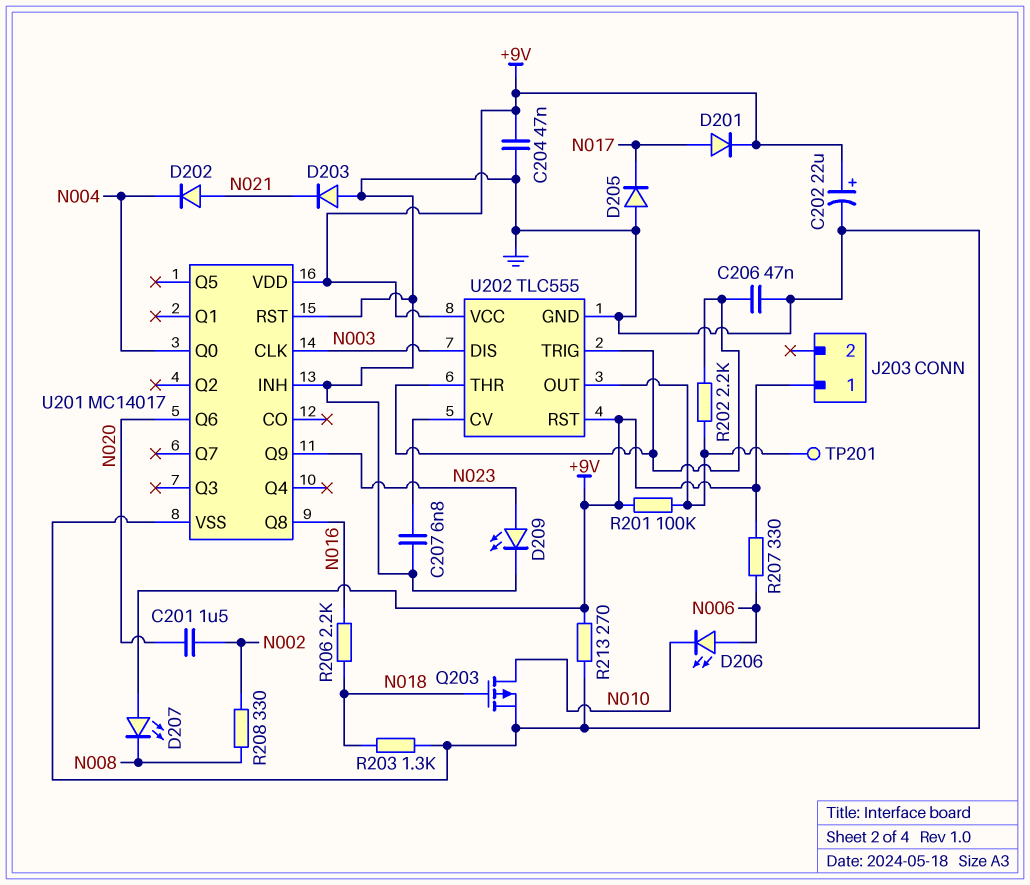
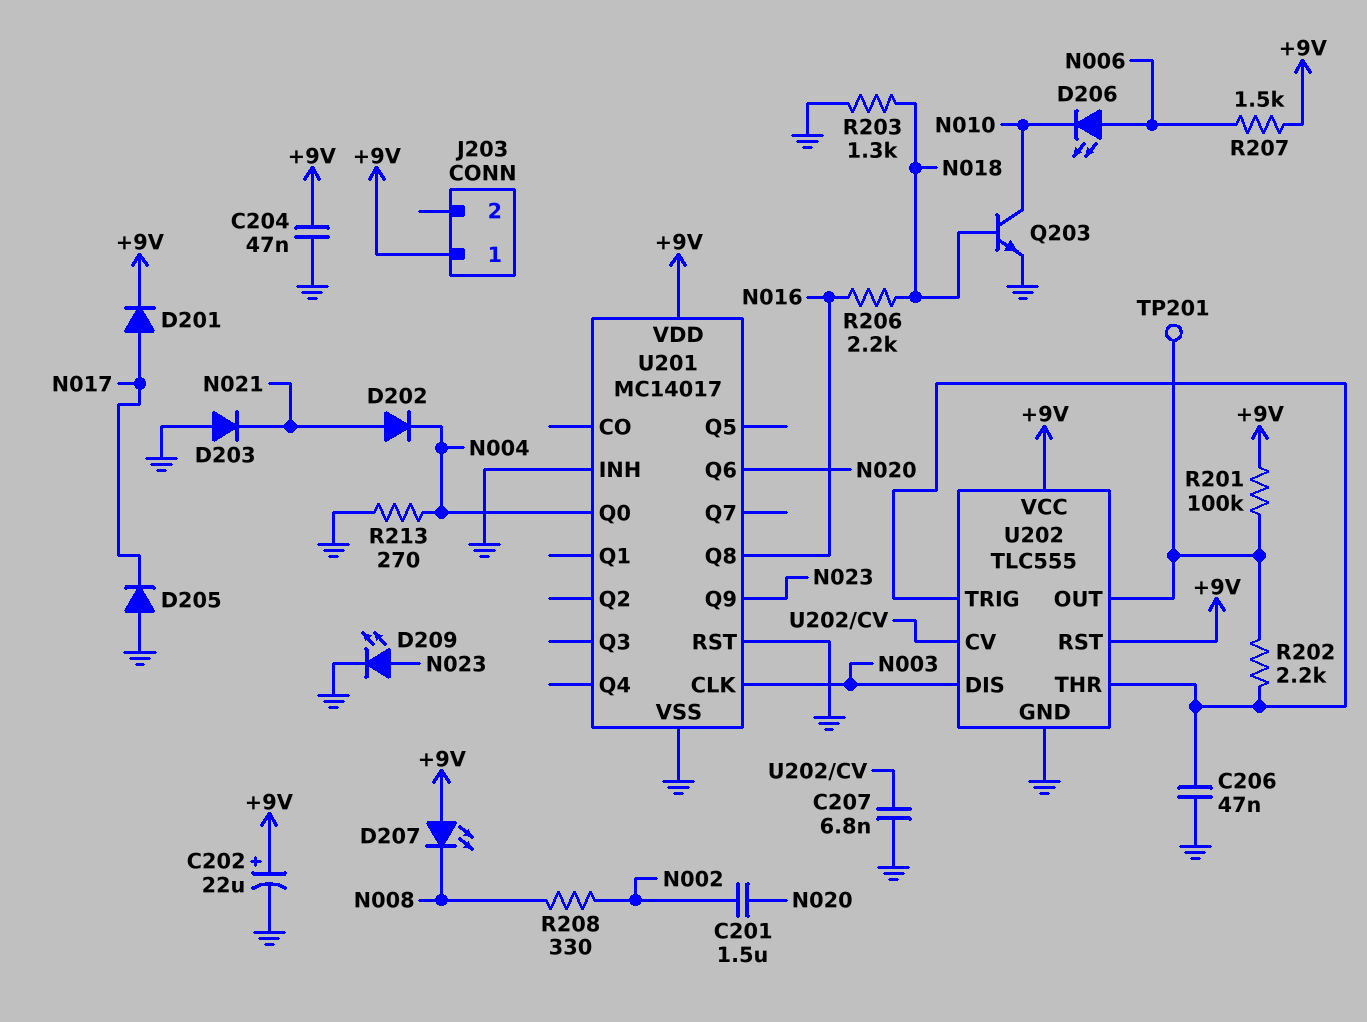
Q203: PMOS (G N018, D N010, S GND) -> NPN (B N018, C N010, E GND)
R207: 330 (+9V, N006) -> 1.5k (+9V, N006)
R213: 270 (+9V, GND) -> 270 (GND, N004)

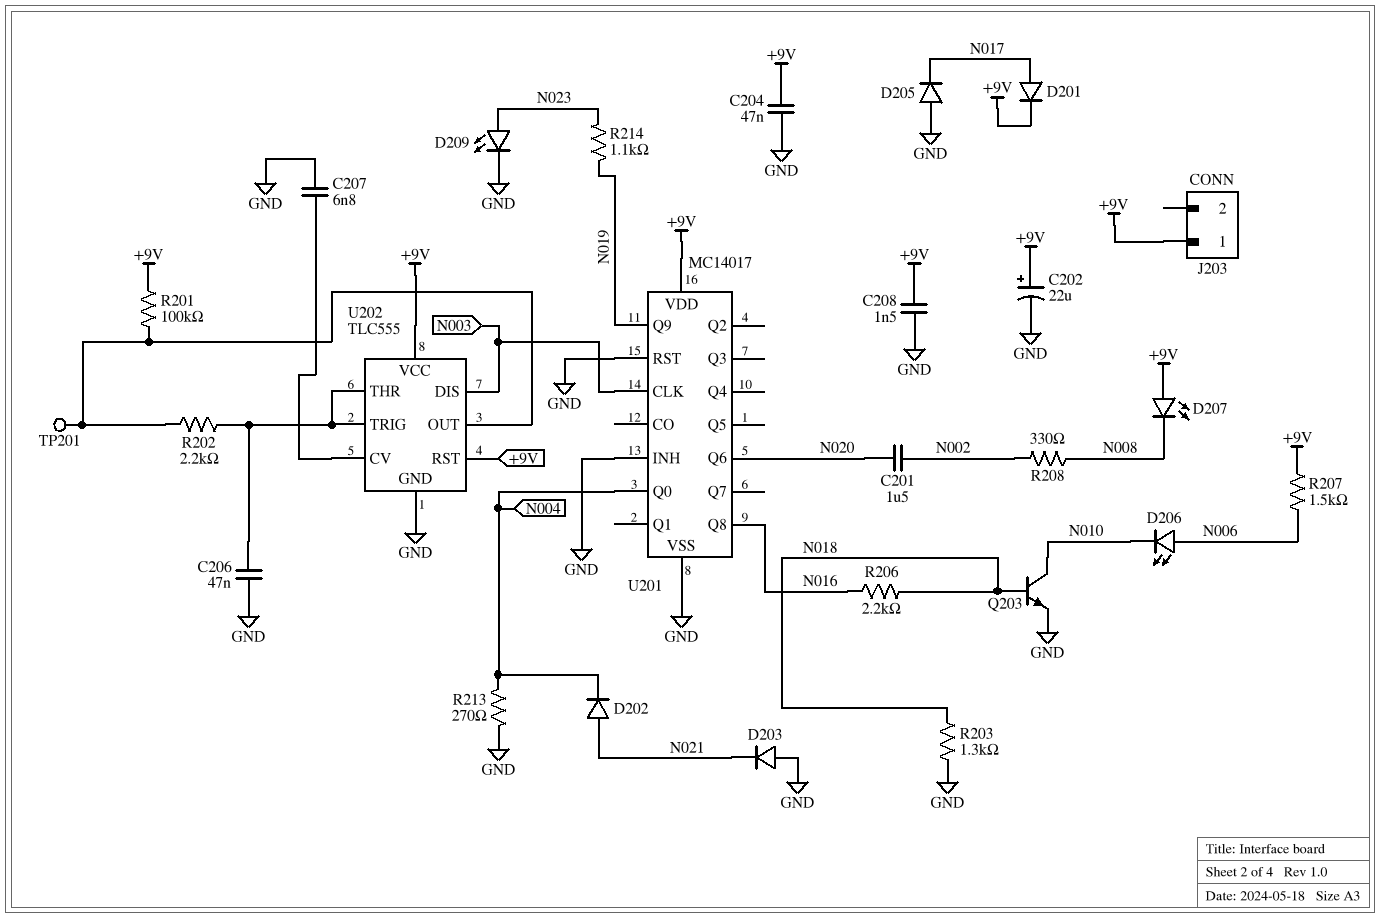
C208: none -> 1.5nF (+9V, GND)
R214: none -> 1.1k (N019, N023)
U201 pin Q9: N023 -> N019

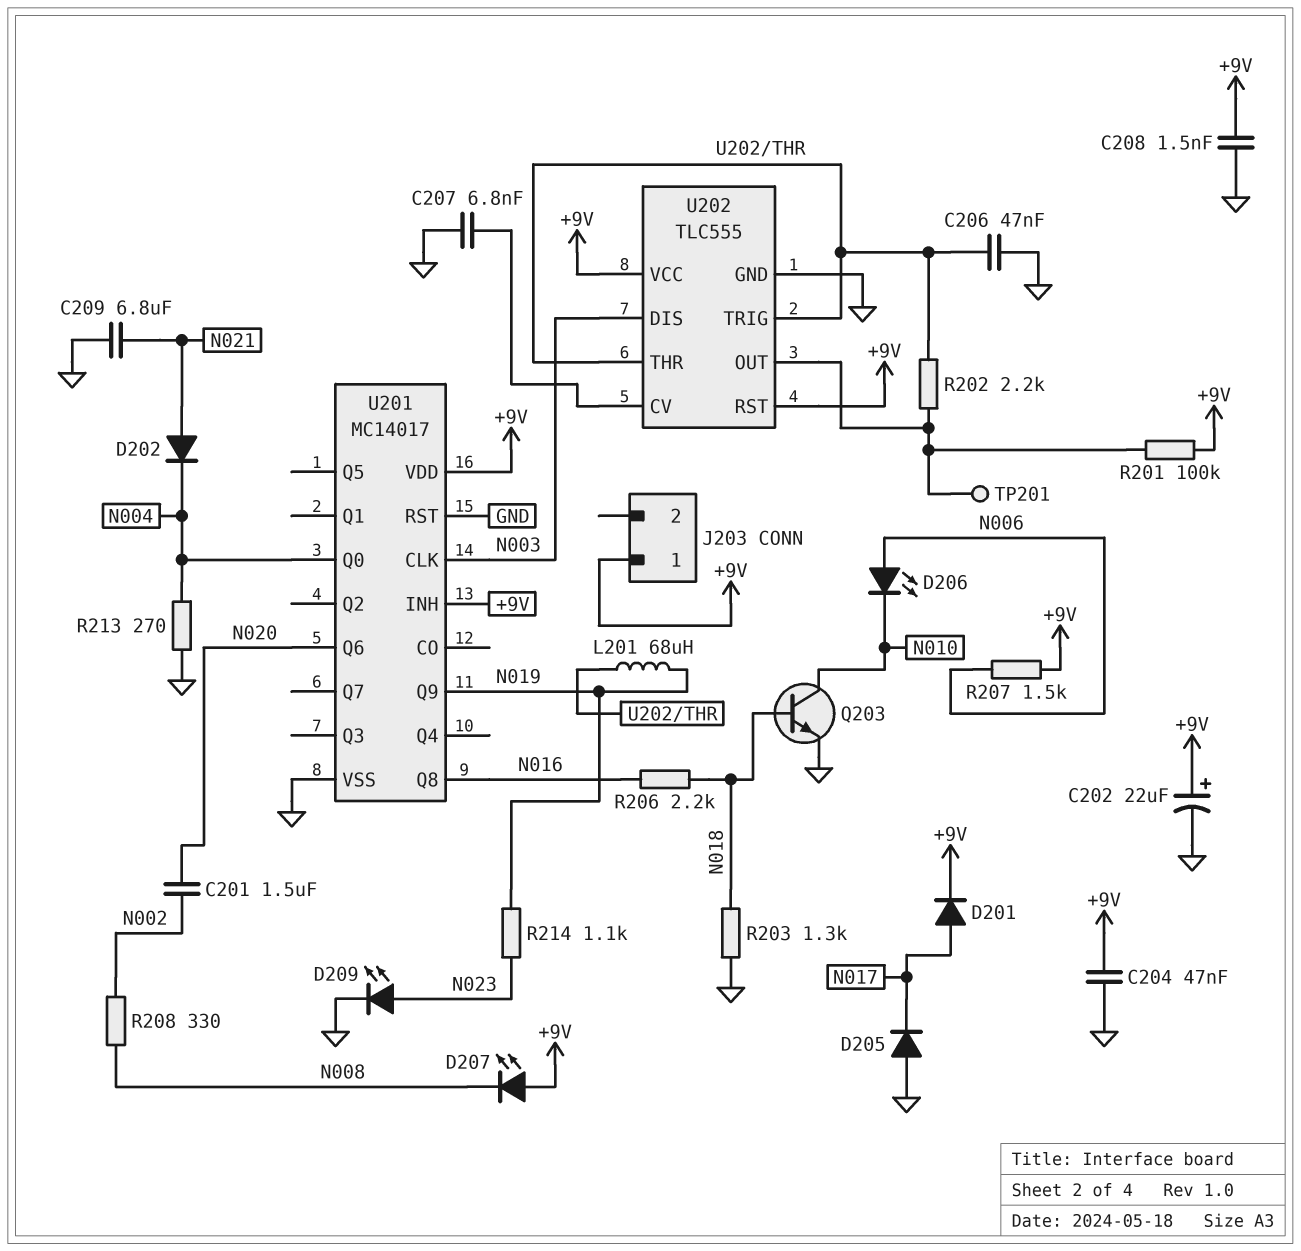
C209: none -> 6.8uF (GND, N021)
D203: diode (A GND, K N021) -> none
L201: none -> 68uH (N019, U202/THR)
U201 pin INH: GND -> +9V

